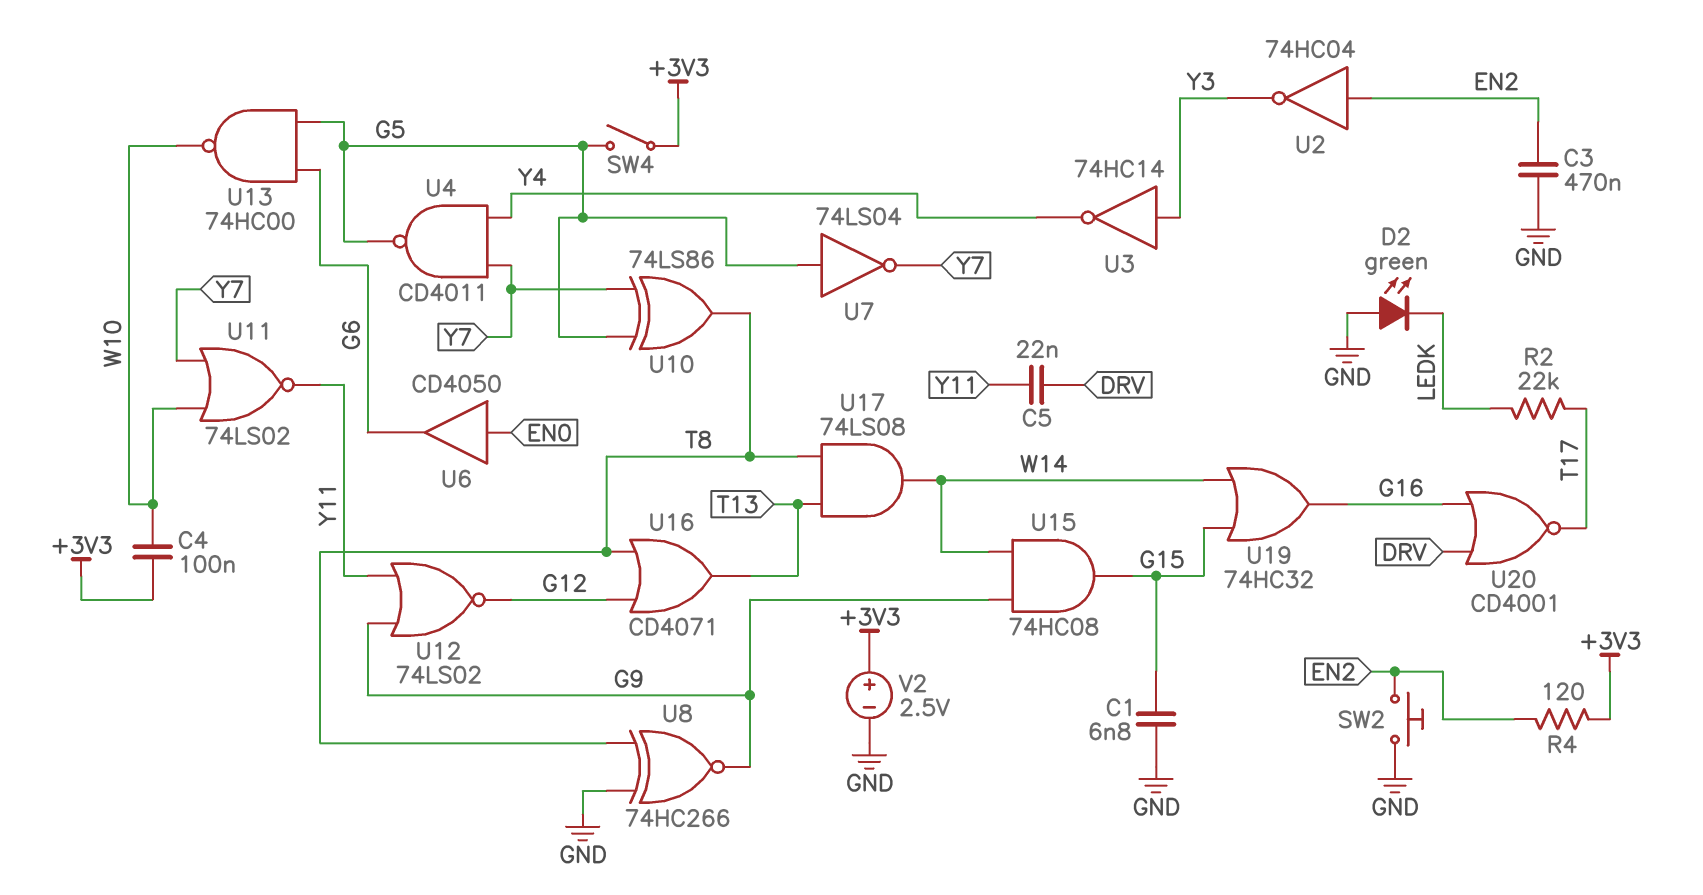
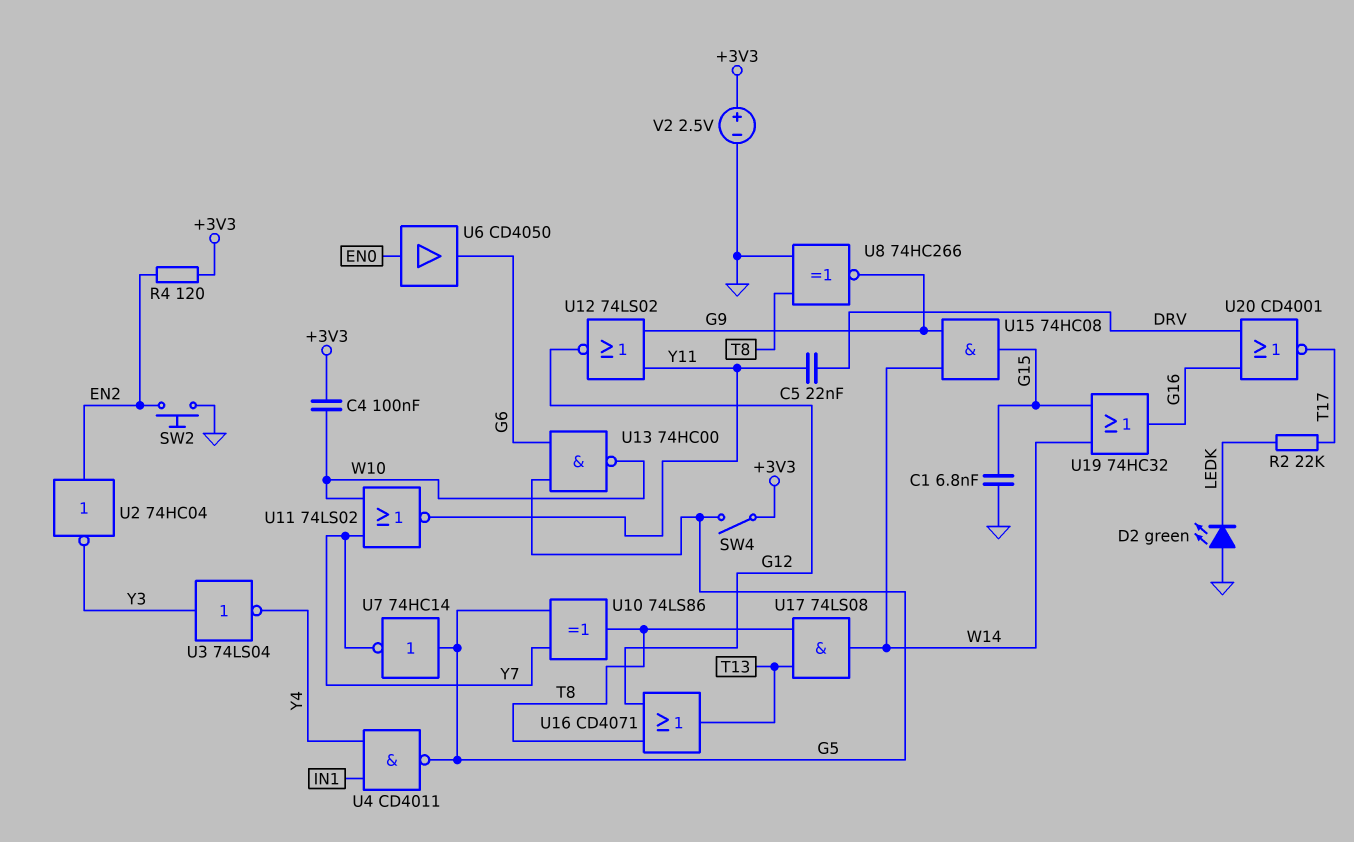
C3: 470nF (EN2, GND) -> none
U3: NOT 74HC14 (in Y3, out Y4) -> NOT 74LS04 (in Y3, out Y4)
U4: NAND CD4011 (in Y4, in Y7, out G5) -> NAND CD4011 (in IN1, in Y4, out G5)
U7: NOT 74LS04 (in G5, out Y7) -> NOT 74HC14 (in G5, out Y7)

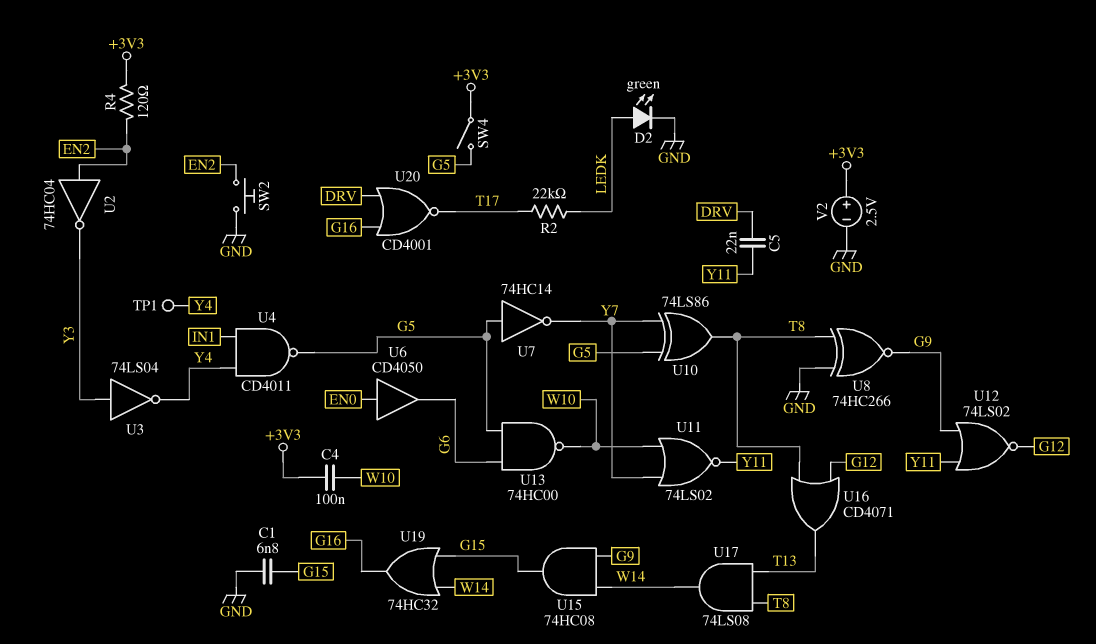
D2: LED green (A GND, K LEDK) -> LED green (A LEDK, K GND)
TP1: none -> test point (Y4)

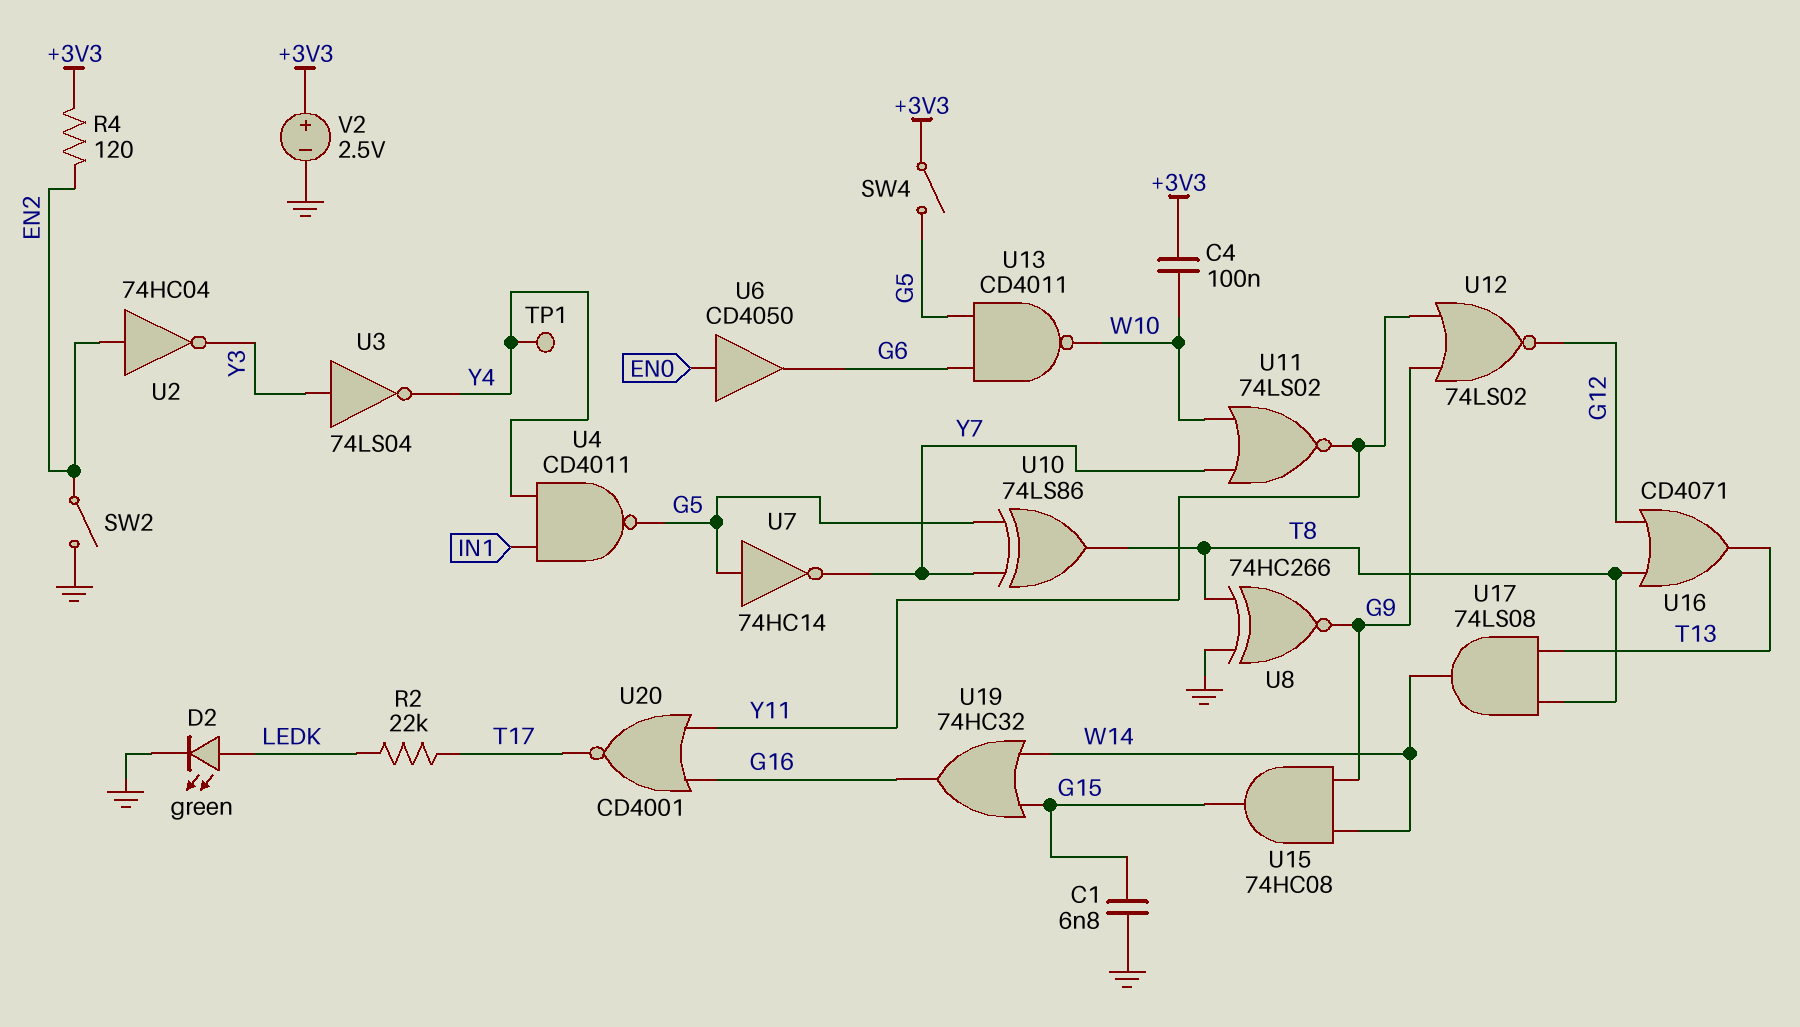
C5: 22nF (DRV, Y11) -> none
SW2: button (EN2, GND) -> switch (EN2, GND)
U13: NAND 74HC00 (in G5, in G6, out W10) -> NAND CD4011 (in G5, in G6, out W10)
U20: NOR CD4001 (in DRV, in G16, out T17) -> NOR CD4001 (in G16, in Y11, out T17)

